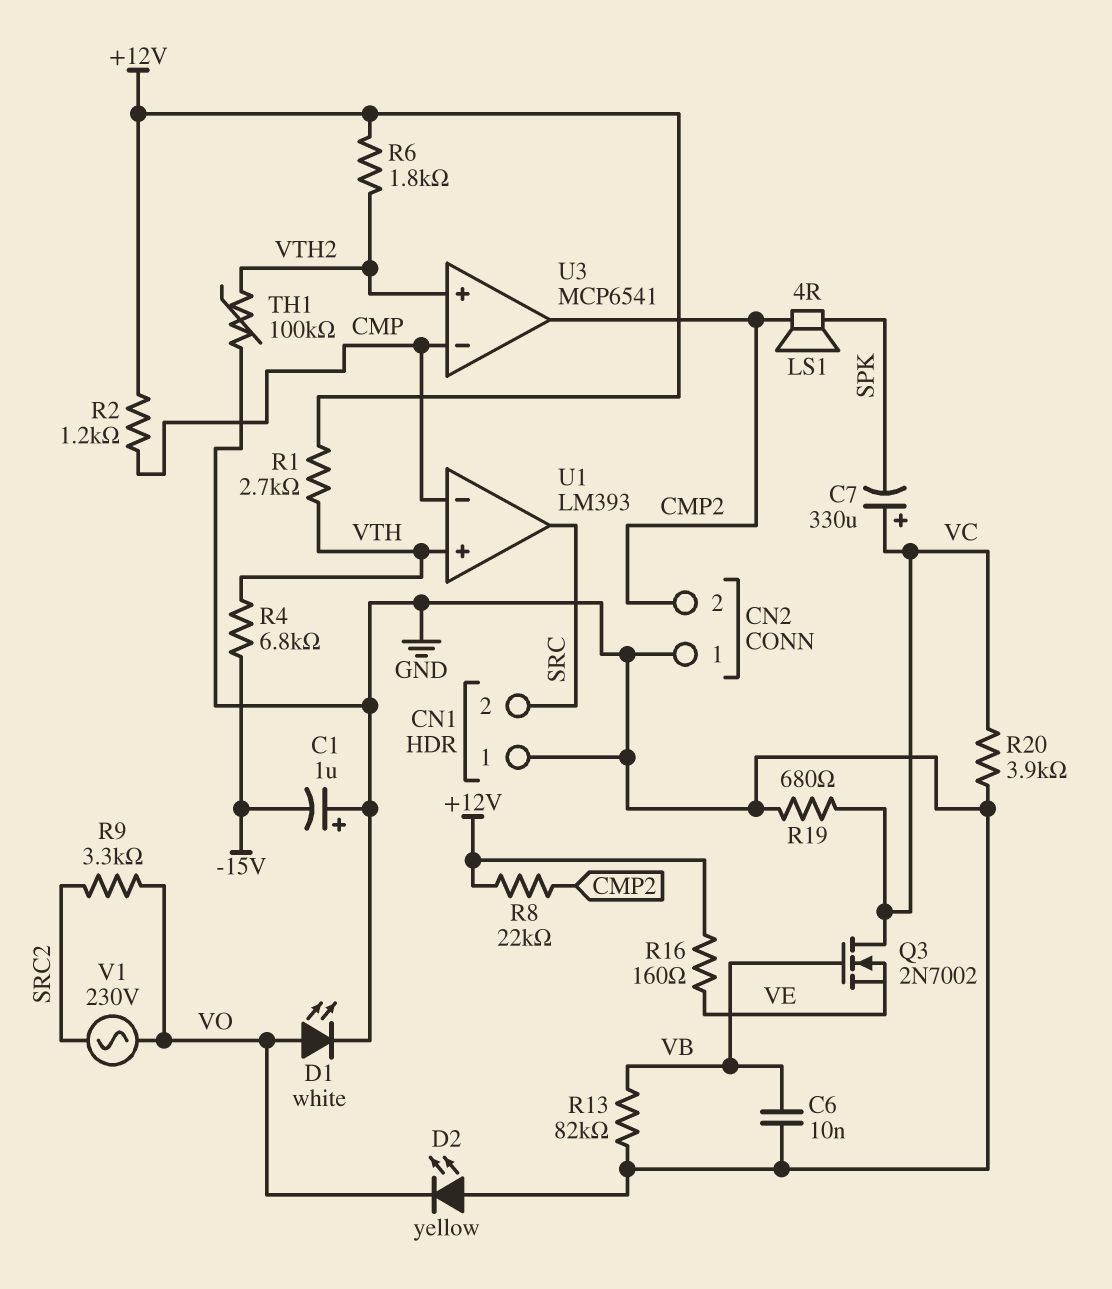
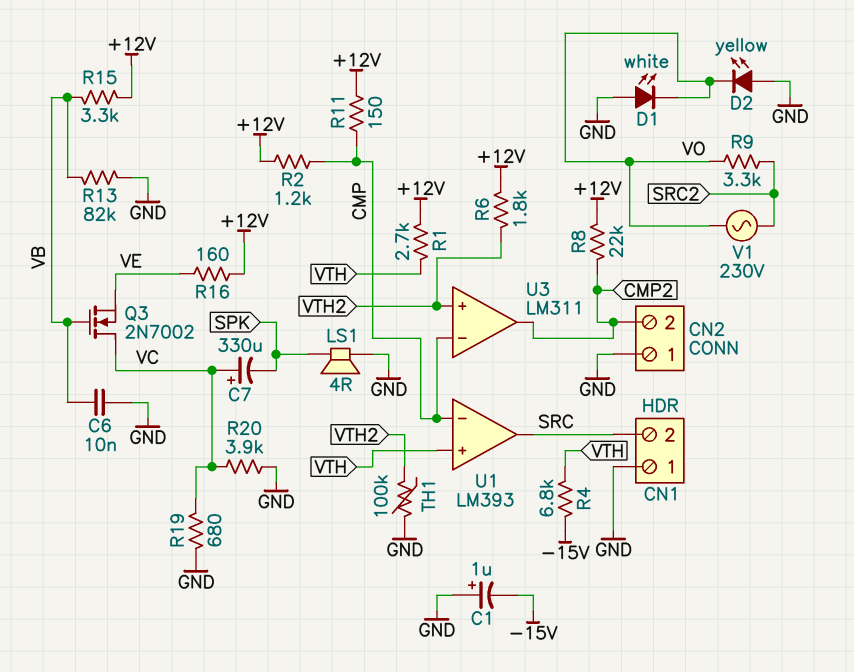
D1: LED white (A VO, K GND) -> LED white (A GND, K VO)
LS1: speaker 4R (CMP2, SPK) -> speaker 4R (GND, SPK)
R11: none -> 150 (+12V, CMP)
R15: none -> 3.3k (+12V, VB)
U3: MCP6541 -> LM311

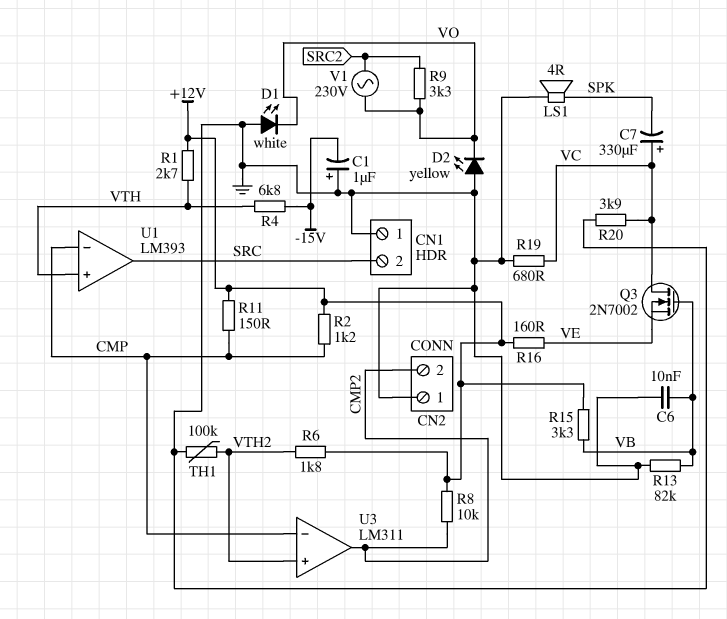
R8: 22k (+12V, CMP2) -> 10k (+12V, CMP2)

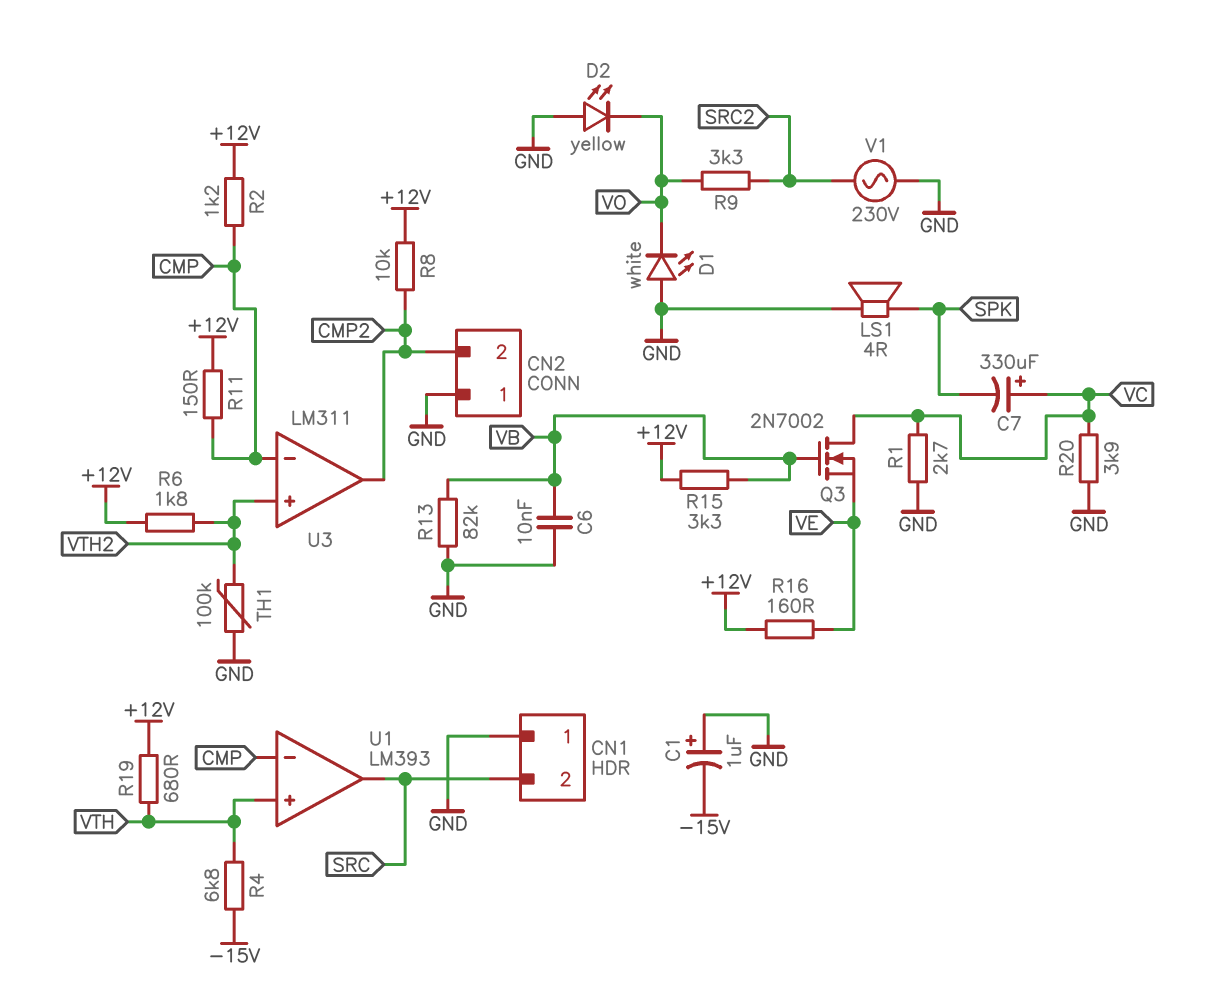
R1: 2.7k (+12V, VTH) -> 2.7k (GND, VC)
R19: 680 (GND, VC) -> 680 (+12V, VTH)
V1: AC 230V (SRC2, VO) -> AC 230V (GND, SRC2)

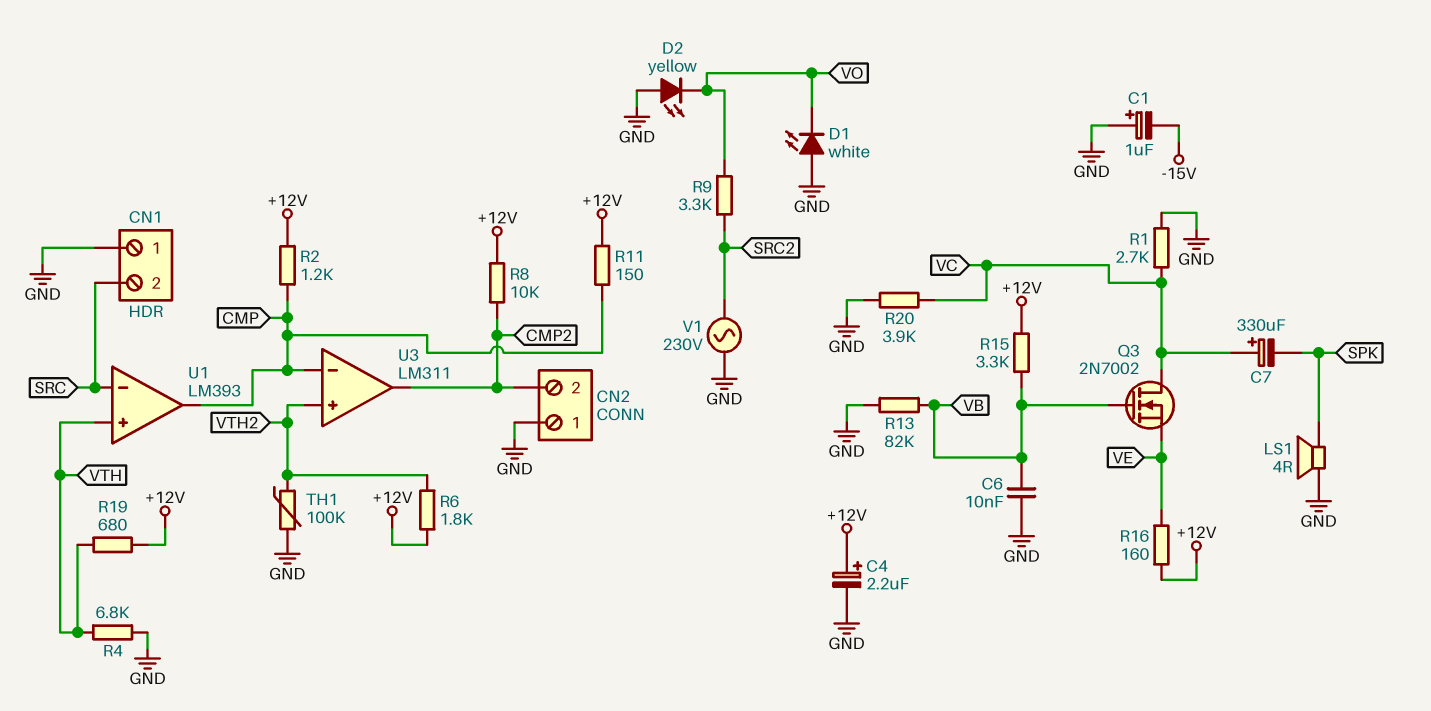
C4: none -> 2.2uF (plus +12V, minus GND)
R4: 6.8k (-15V, VTH) -> 6.8k (GND, VTH)
U1 pin in-: CMP -> SRC
U1 pin out: SRC -> CMP

